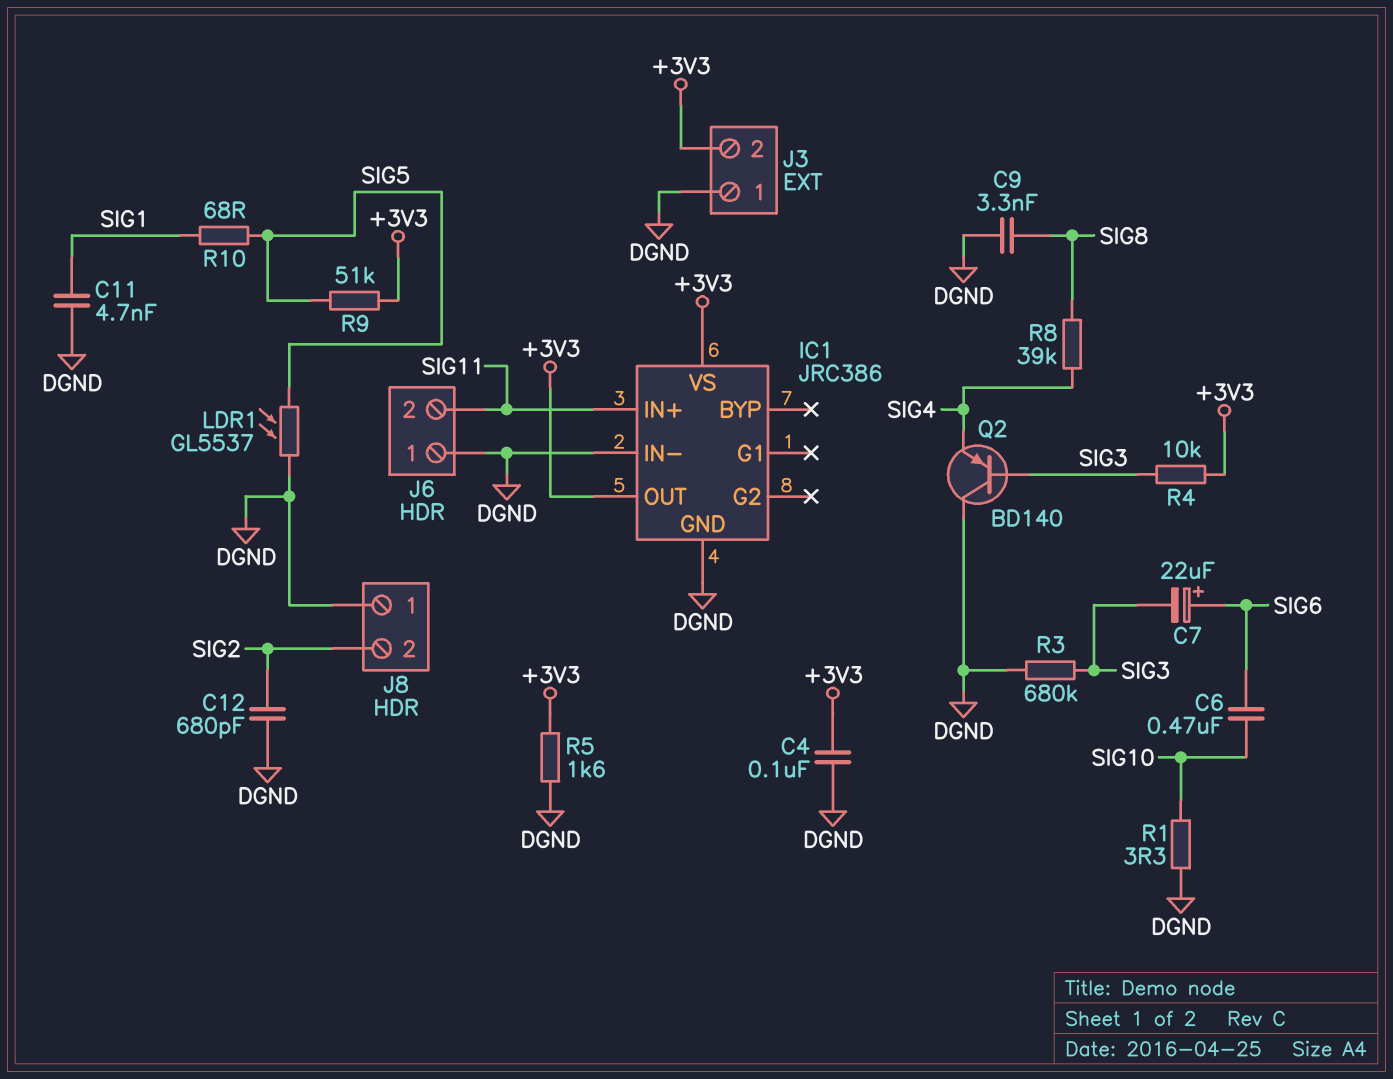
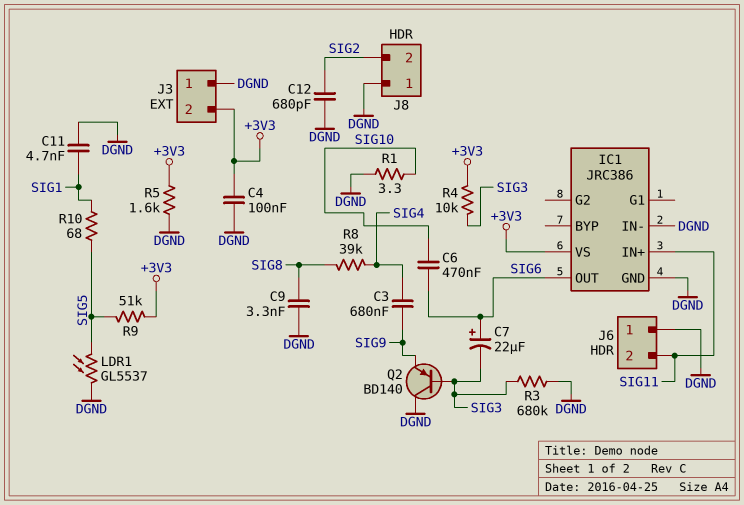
C3: none -> 680nF (SIG4, SIG9)
IC1 pin OUT: +3V3 -> SIG6
Q2: PNP BD140 (B SIG3, C DGND, E SIG4) -> PNP BD140 (B SIG3, C DGND, E SIG9)

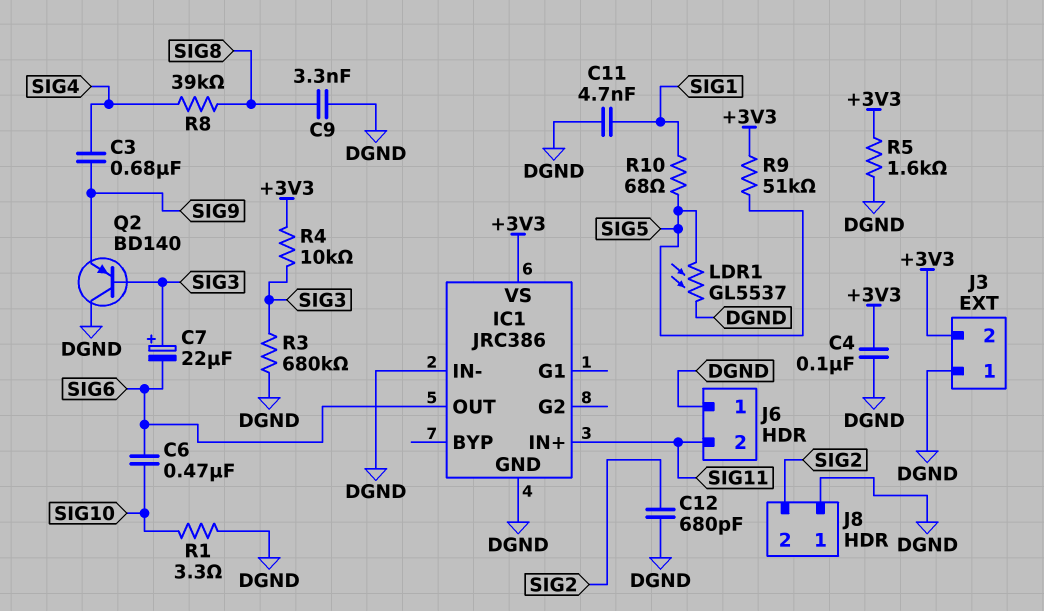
C7: 22uF (plus SIG6, minus SIG3) -> 22uF (plus SIG3, minus SIG6)

